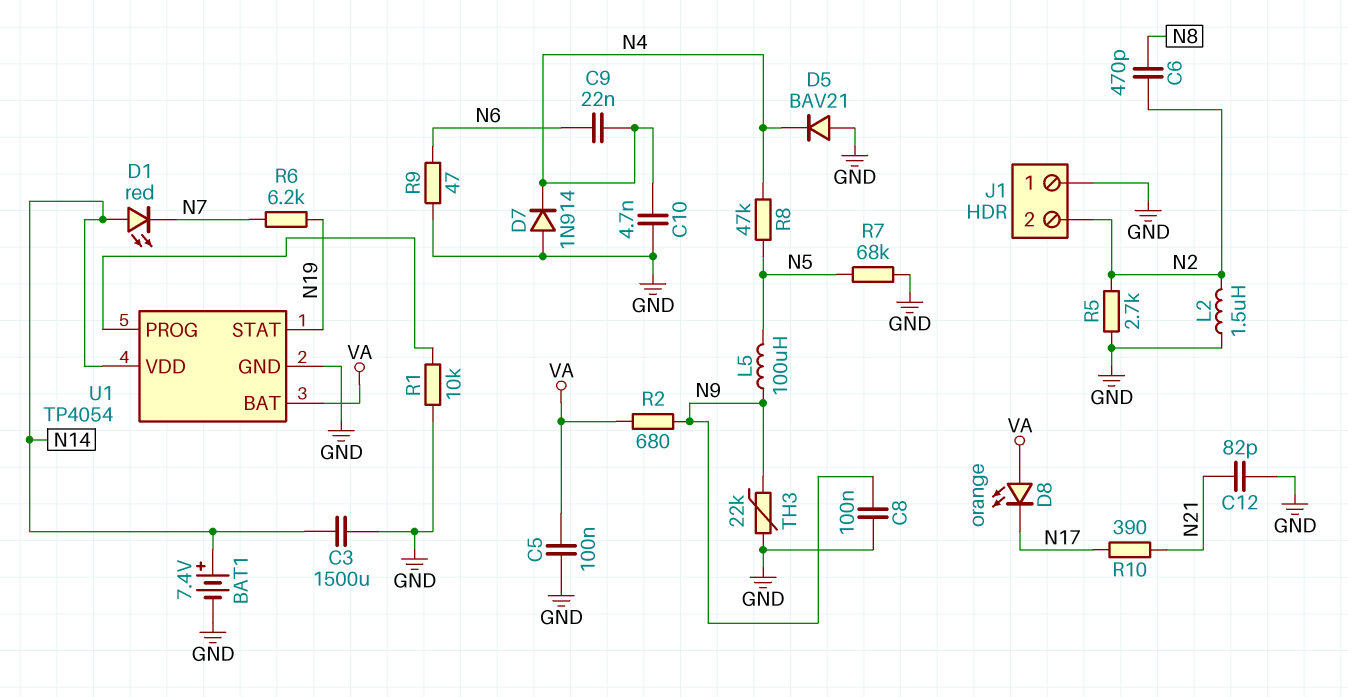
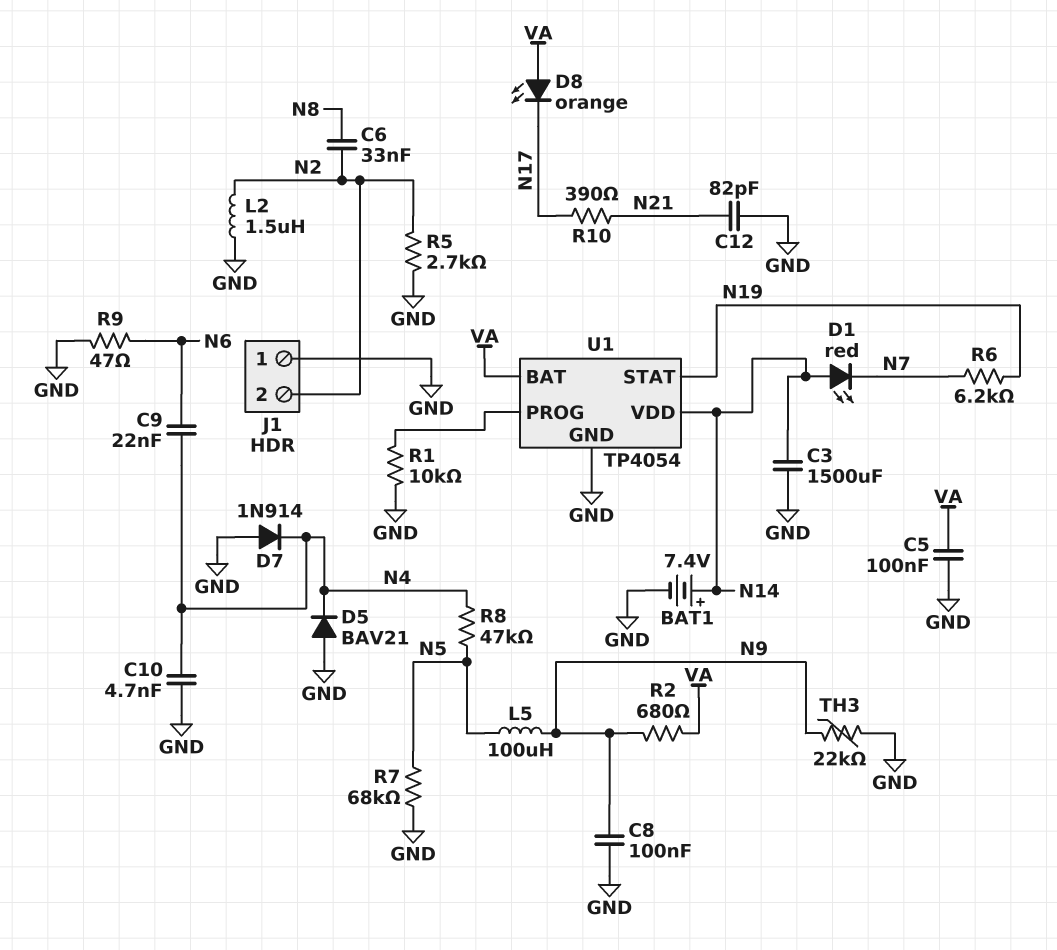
C6: 470pF (N2, N8) -> 33nF (N2, N8)

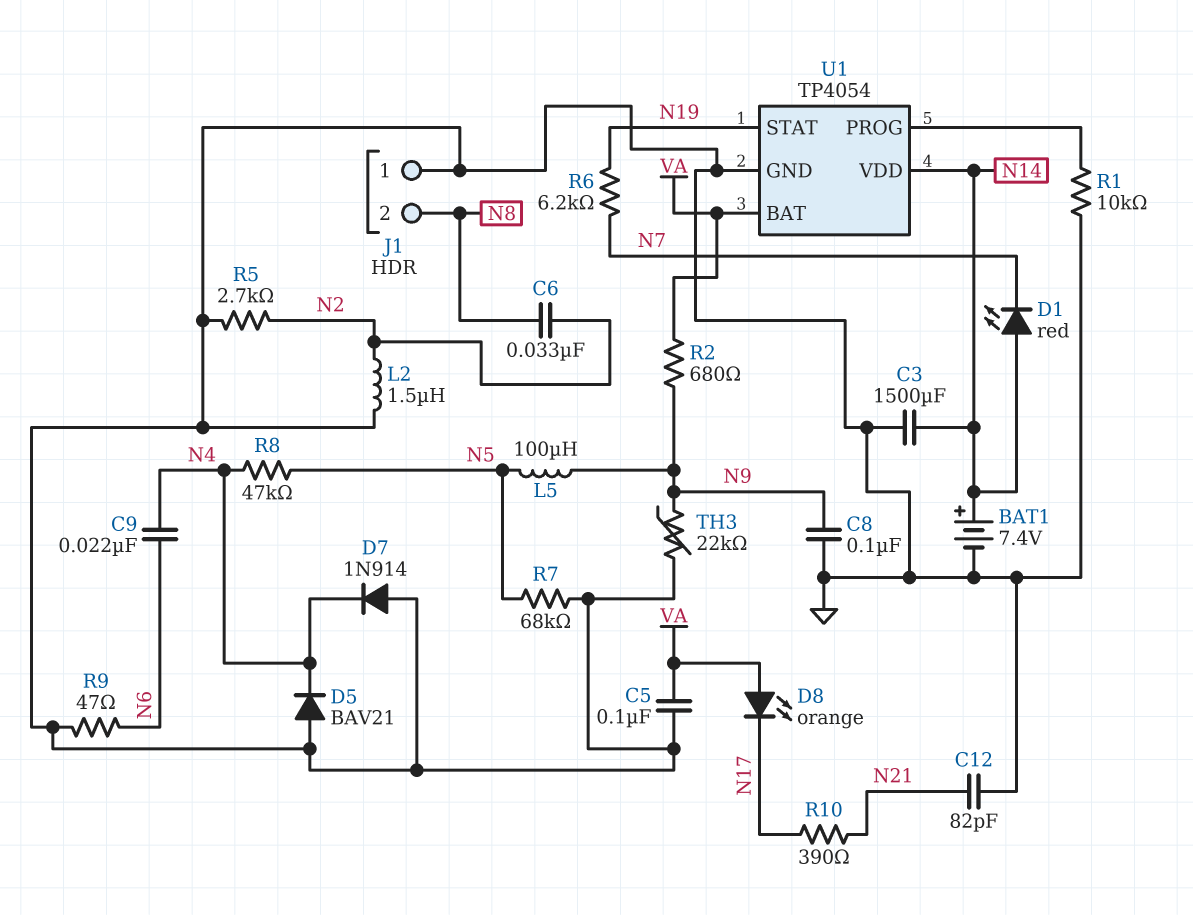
C10: 4.7nF (GND, N4) -> none
J1 pin 2: N2 -> N8

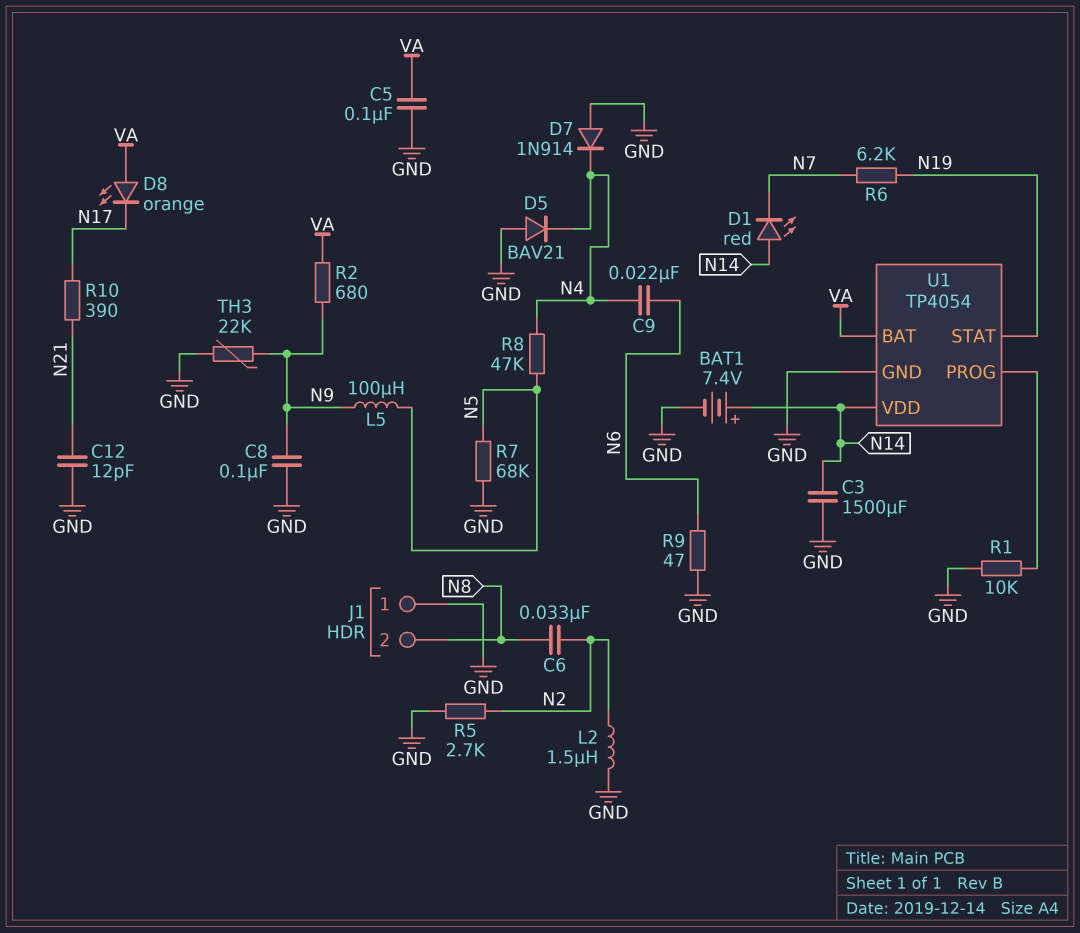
C12: 82pF (GND, N21) -> 12pF (GND, N21)

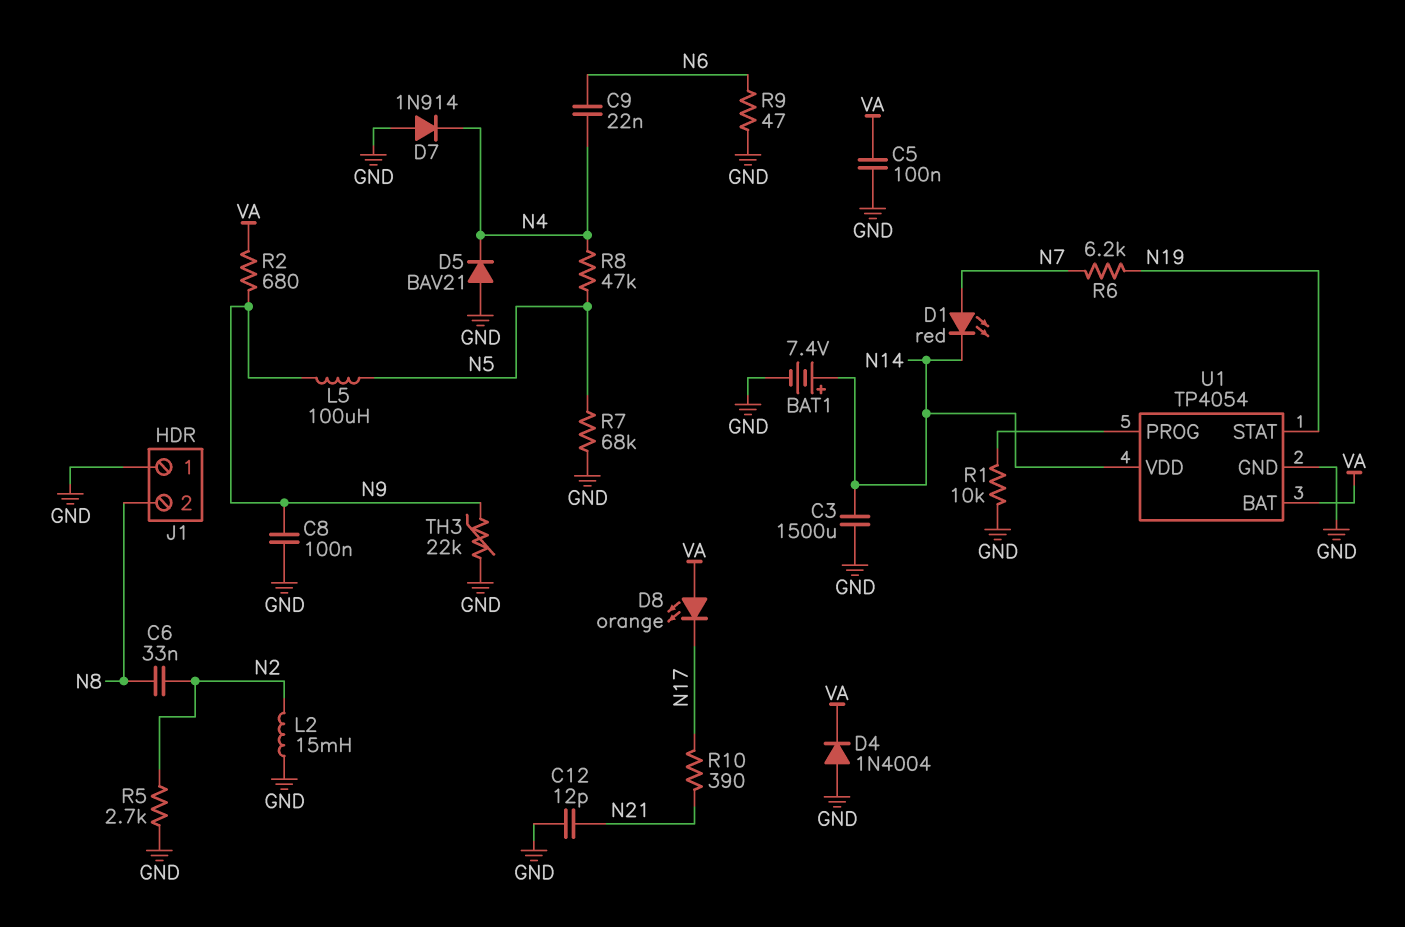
D1: LED red (A N14, K N7) -> LED red (A N7, K N14)
D4: none -> diode 1N4004 (A GND, K VA)
L2: 1.5uH (GND, N2) -> 15mH (GND, N2)

